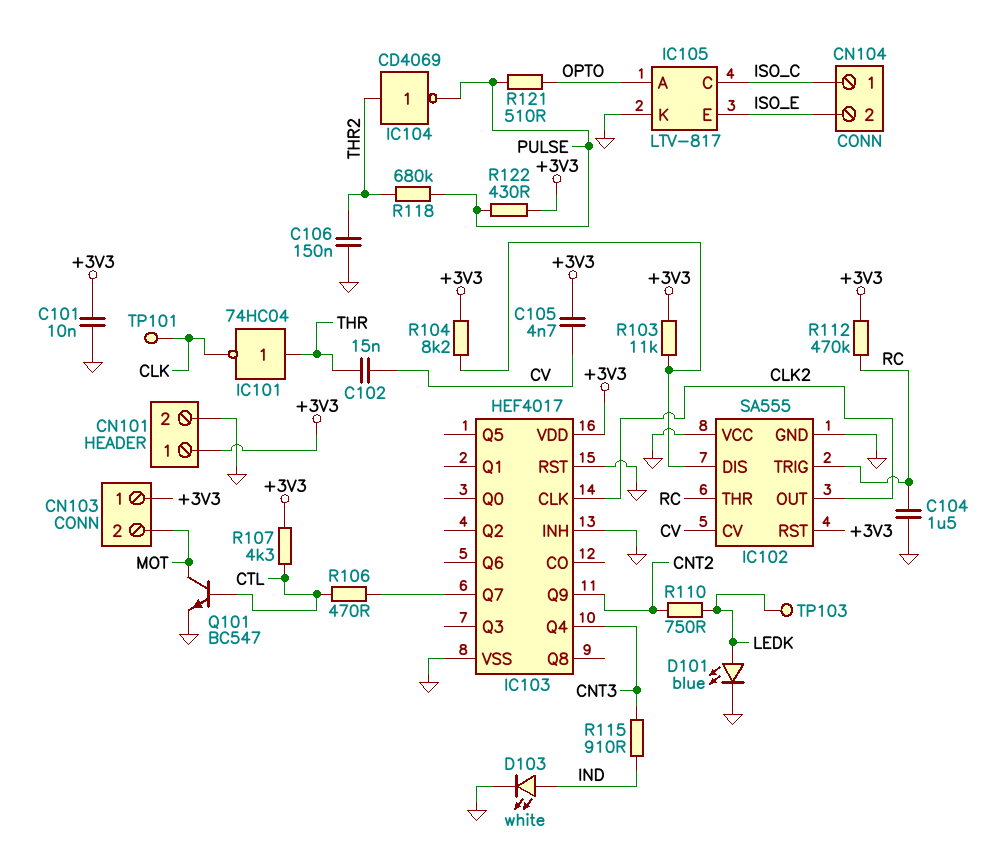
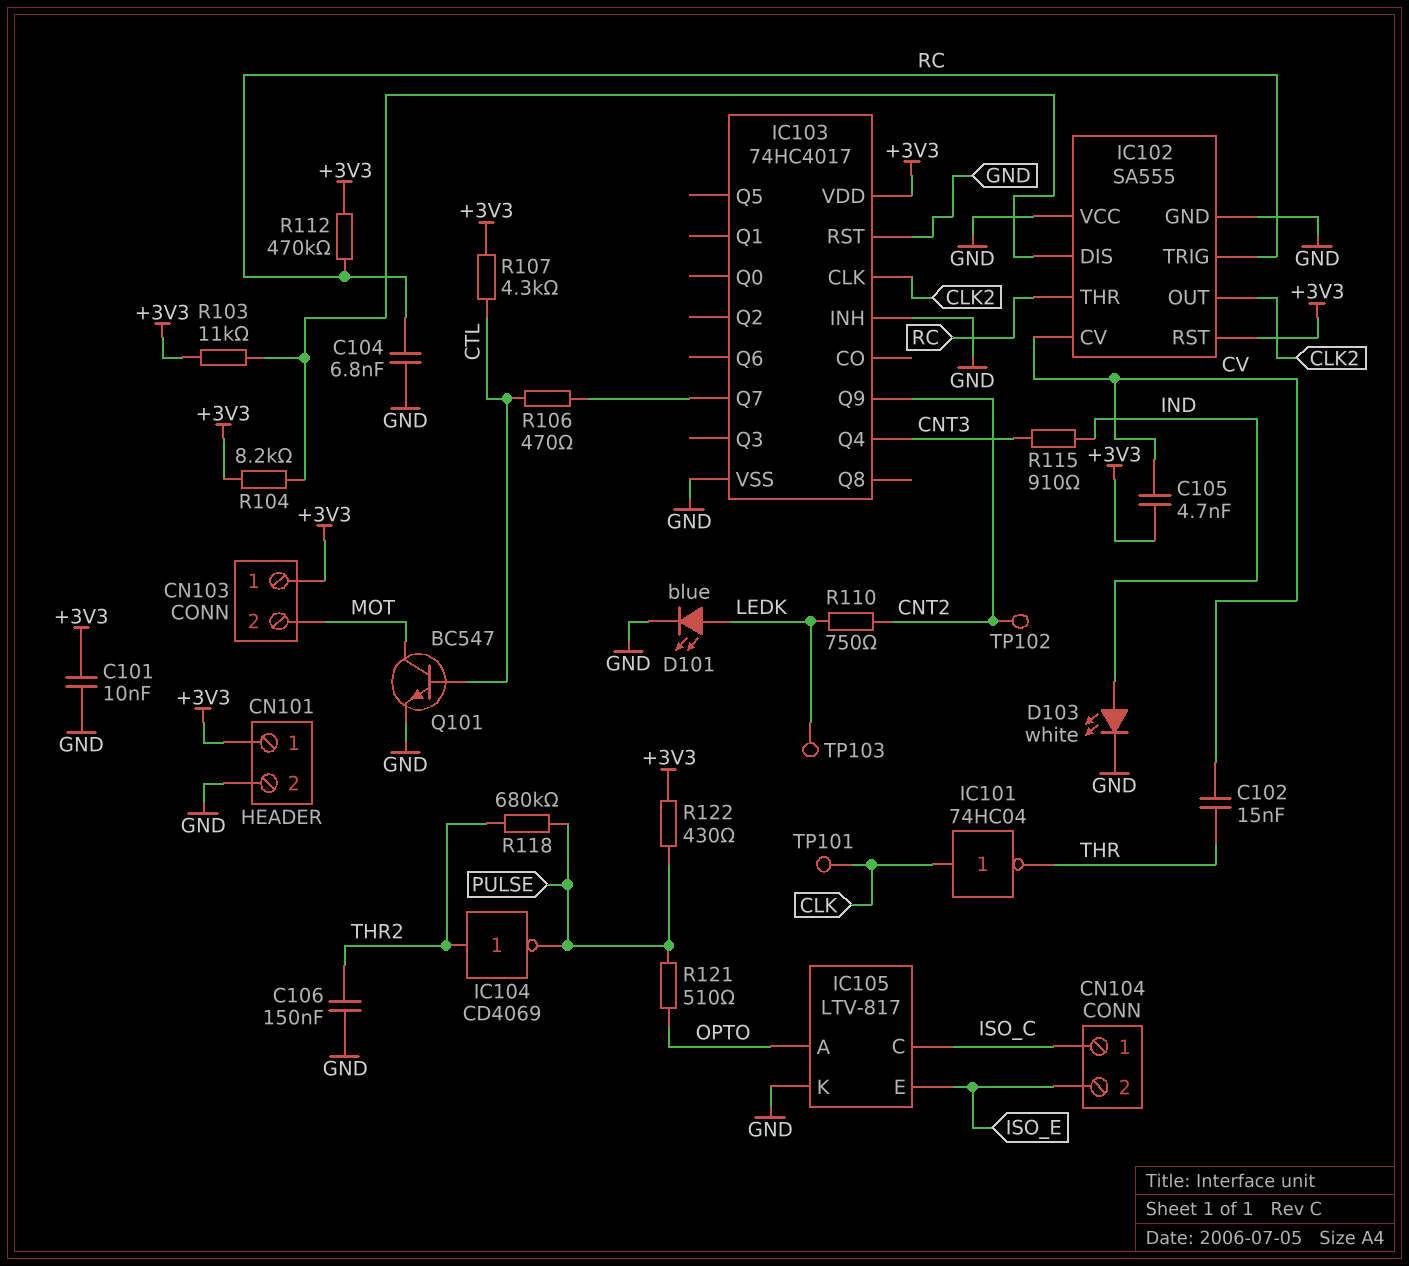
C104: 1.5uF (GND, RC) -> 6.8nF (GND, RC)
IC101: NOT 74HC04 (in THR, out CLK) -> NOT 74HC04 (in CLK, out THR)
IC103: HEF4017 -> 74HC4017
TP102: none -> test point (CNT2)

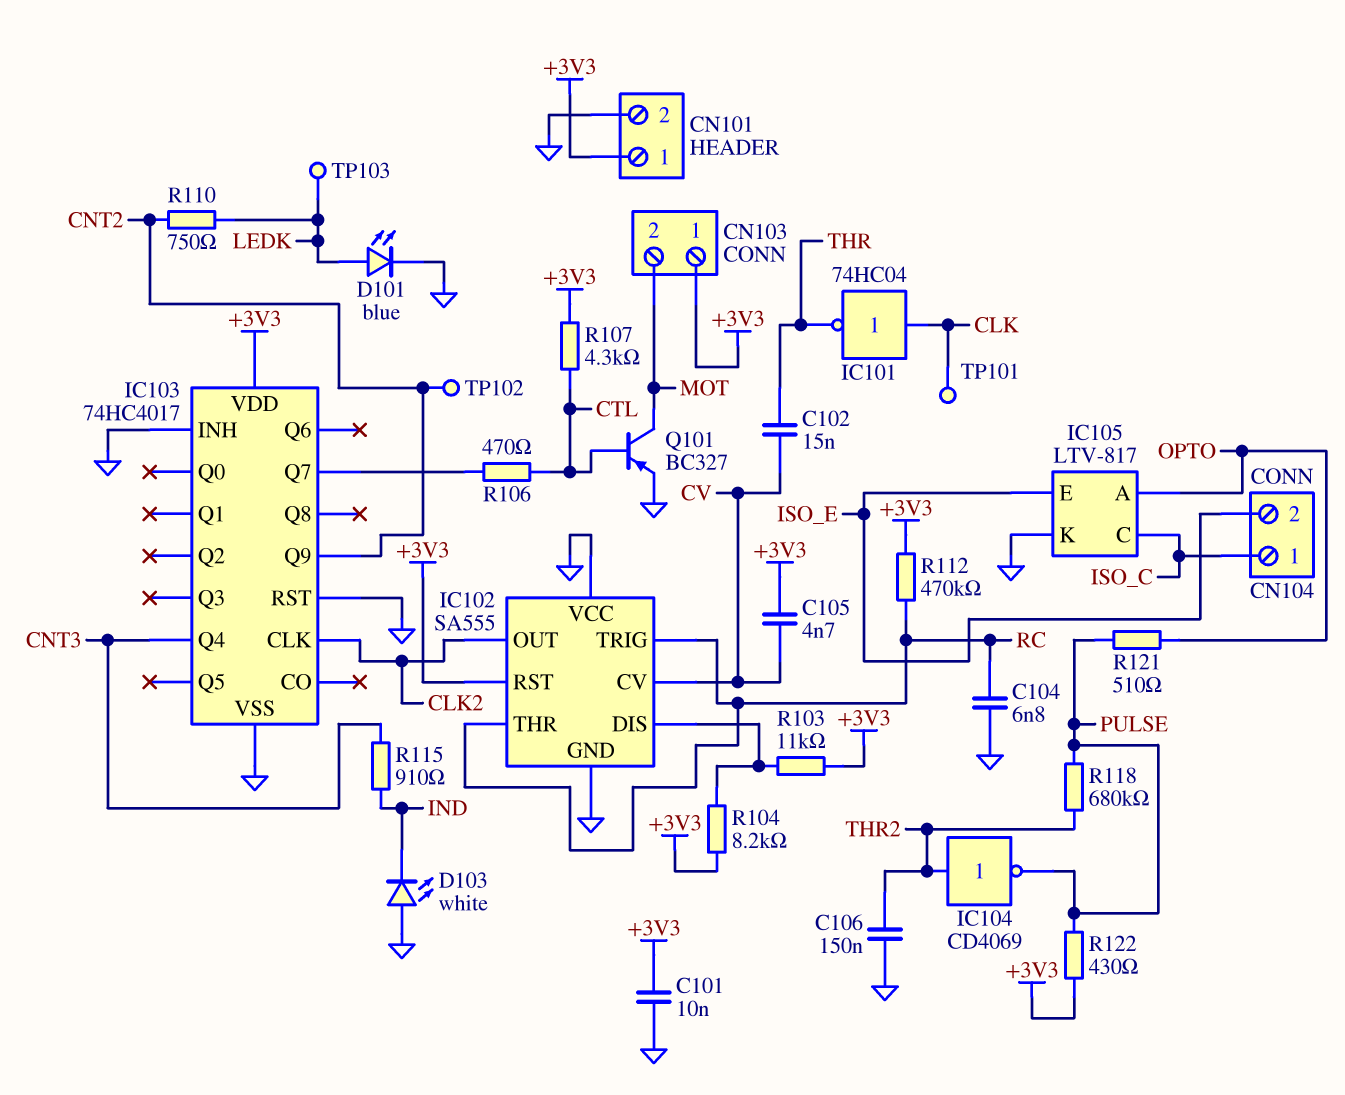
D103: LED white (A IND, K GND) -> LED white (A GND, K IND)
Q101: NPN BC547 (B CTL, C MOT, E GND) -> PNP BC327 (B CTL, C MOT, E GND)

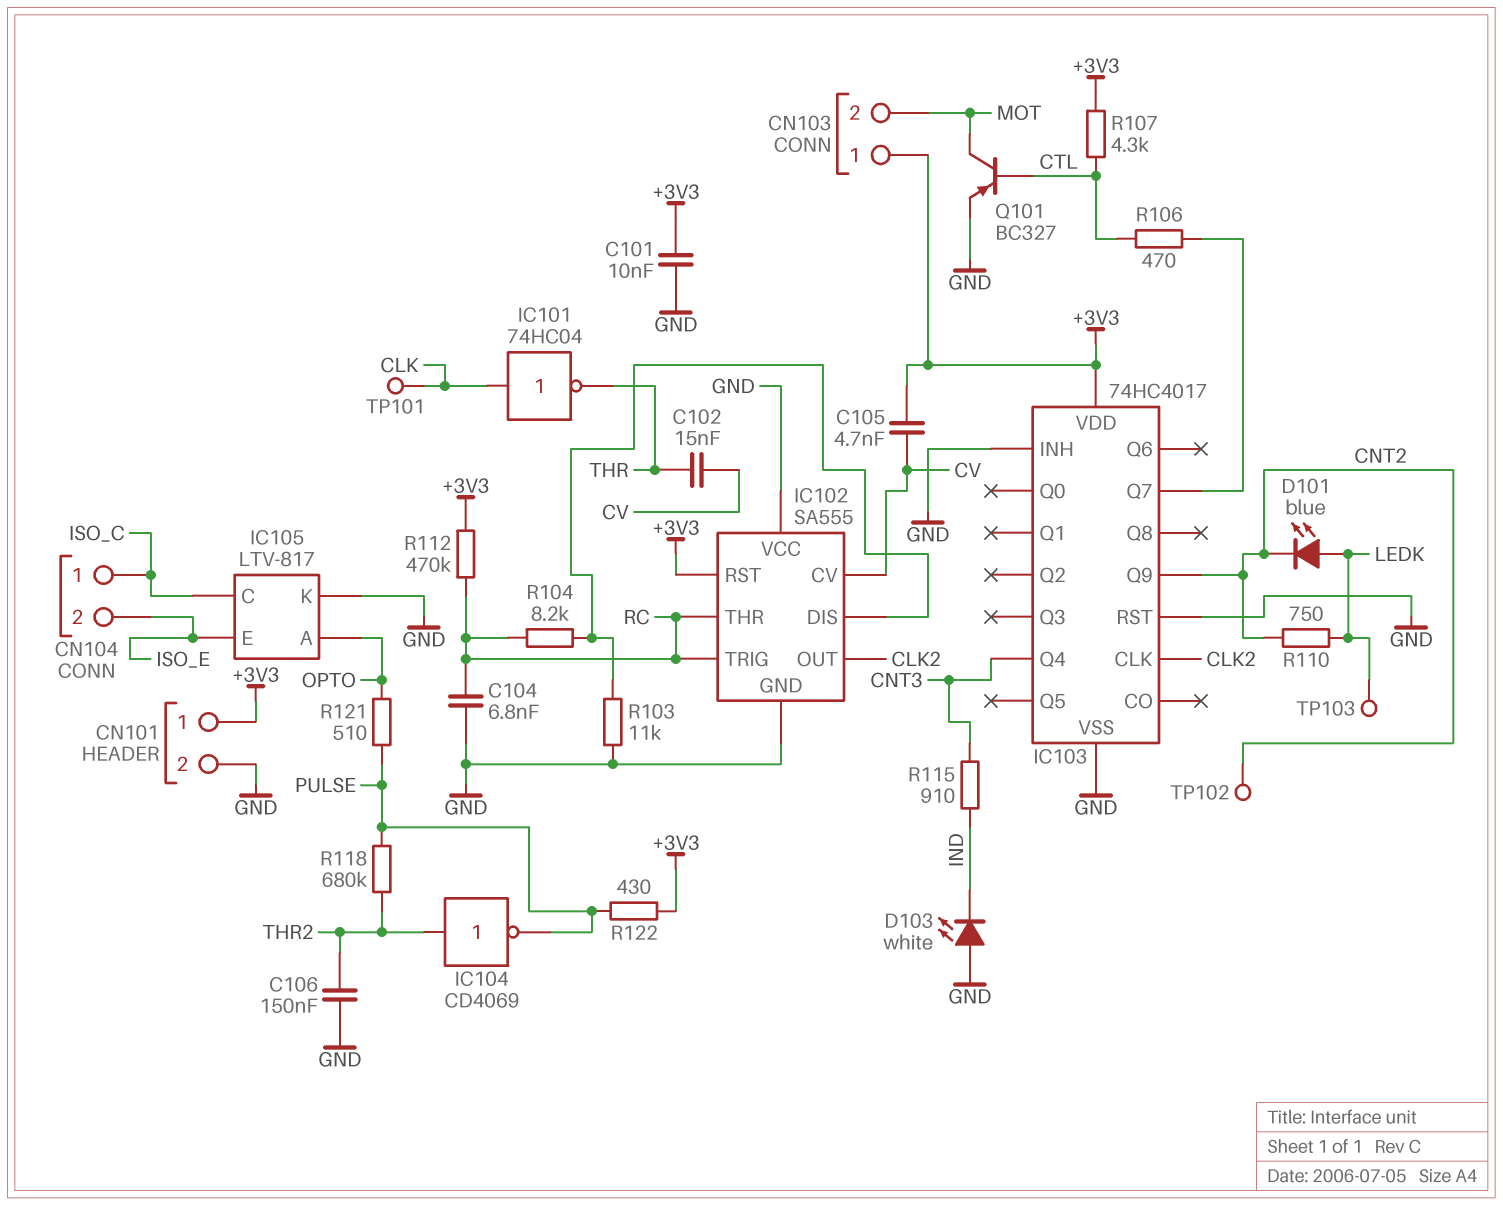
D101: LED blue (A LEDK, K GND) -> LED blue (A LEDK, K CNT2)
R103: 11k (+3V3, IC102/DIS) -> 11k (GND, IC102/DIS)
R104: 8.2k (+3V3, IC102/DIS) -> 8.2k (IC102/DIS, RC)

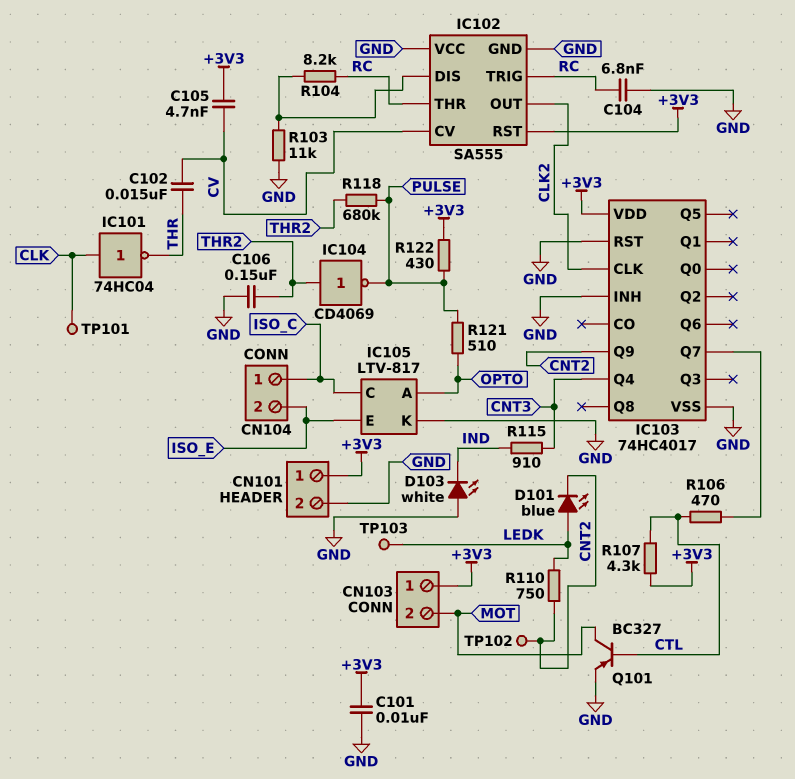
R112: 470k (+3V3, RC) -> none

